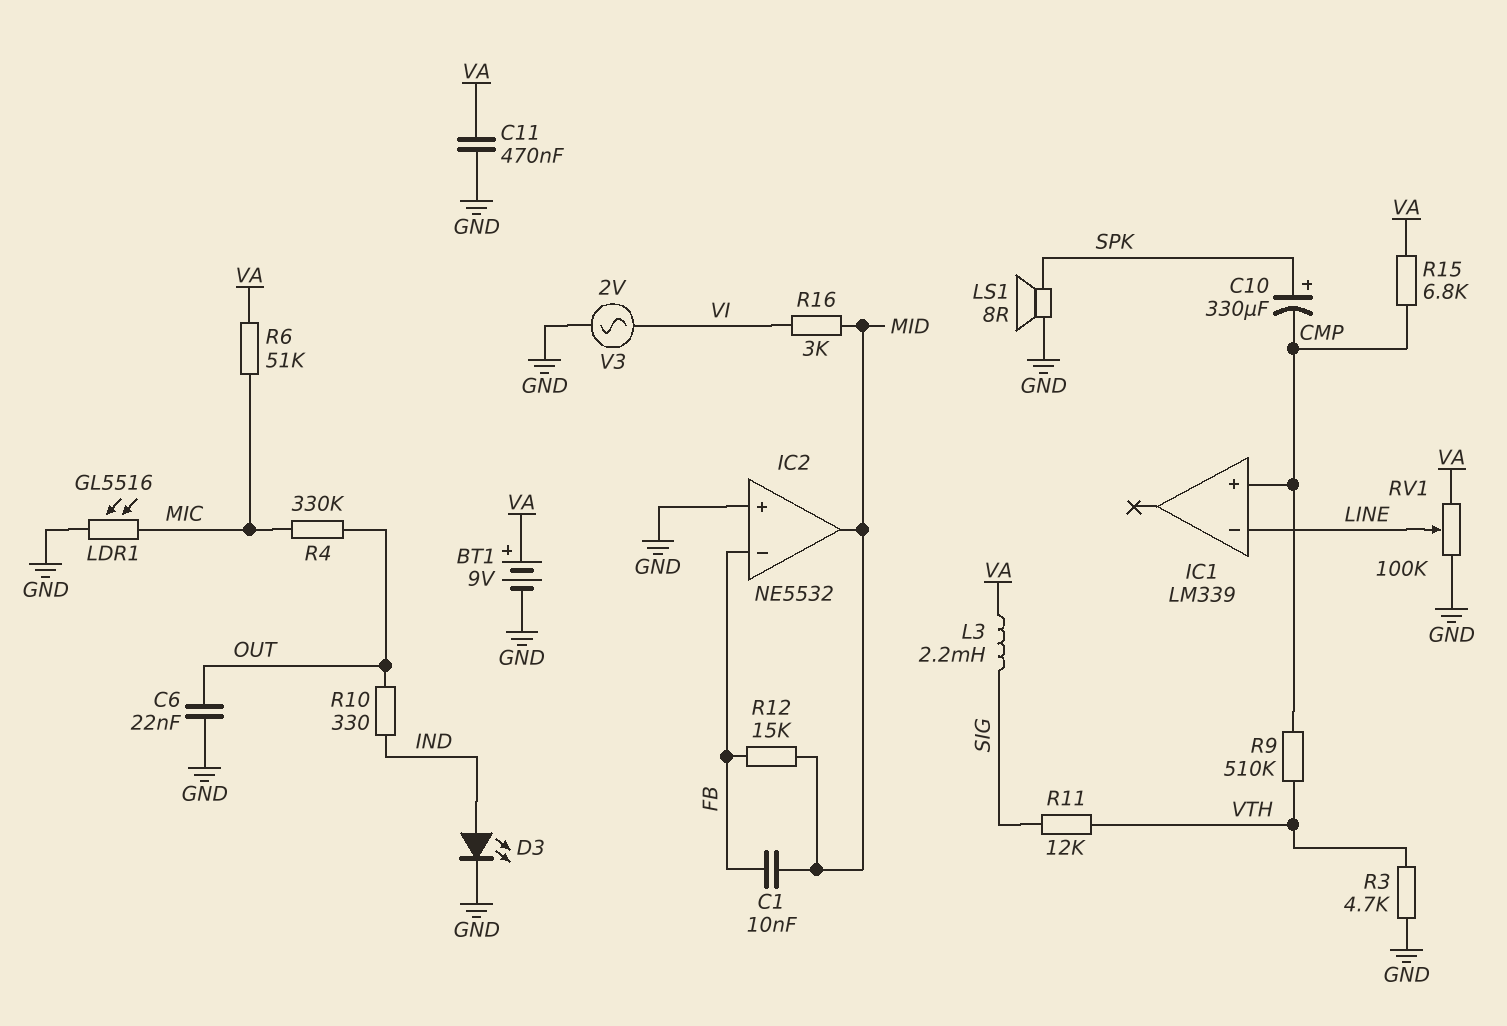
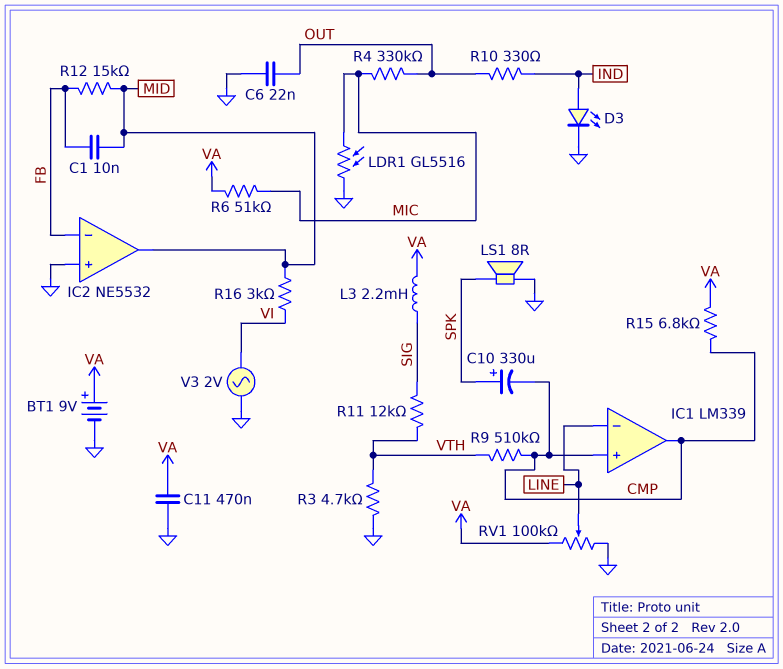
IC1 pin out: none -> CMP

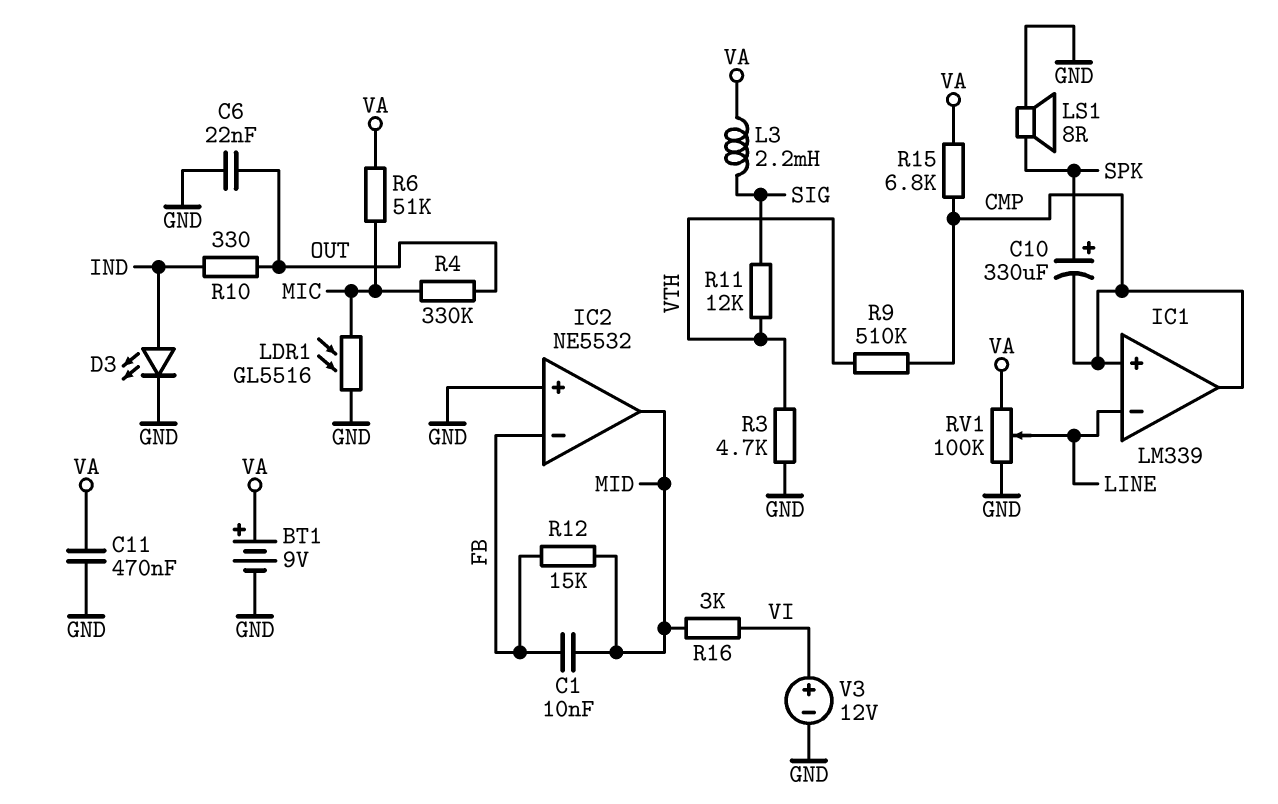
V3: AC 2V (GND, VI) -> 12V (plus VI, minus GND)

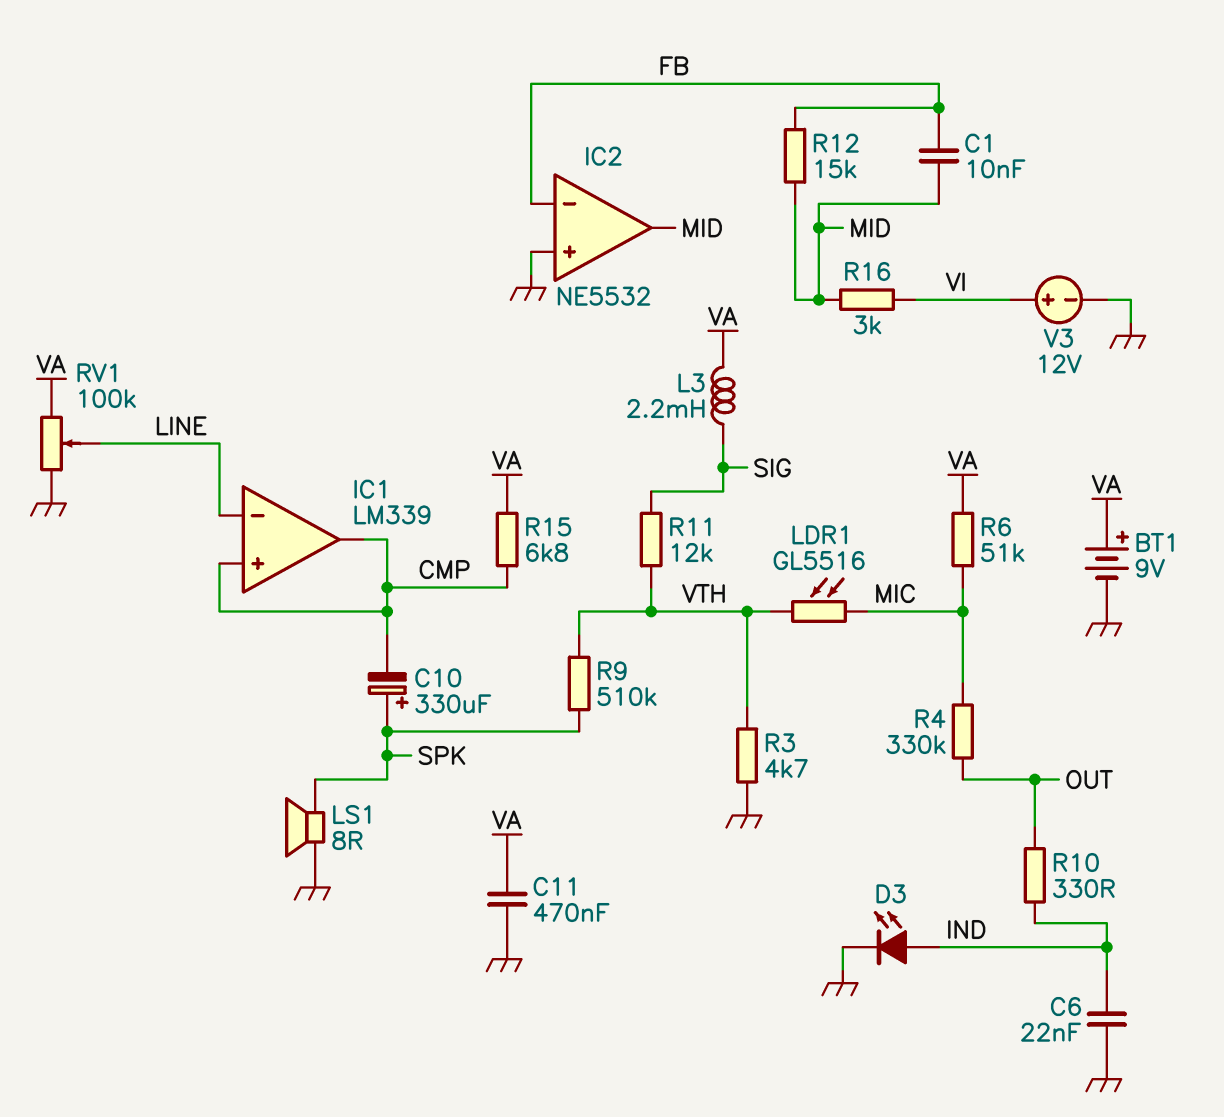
C6: 22nF (GND, OUT) -> 22nF (GND, IND)
LDR1: GL5516 (GND, MIC) -> GL5516 (MIC, VTH)
R9: 510k (CMP, VTH) -> 510k (SPK, VTH)

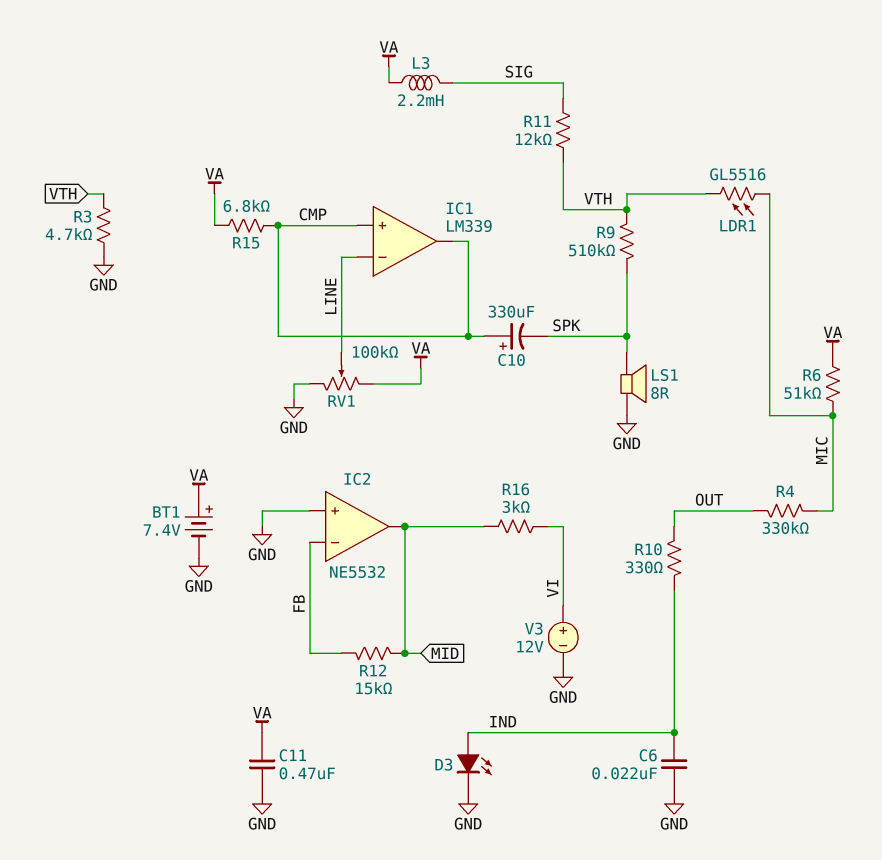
BT1: 9V (plus VA, minus GND) -> 7.4V (plus VA, minus GND)
C1: 10nF (FB, MID) -> none
C10: 330uF (plus SPK, minus CMP) -> 330uF (plus CMP, minus SPK)

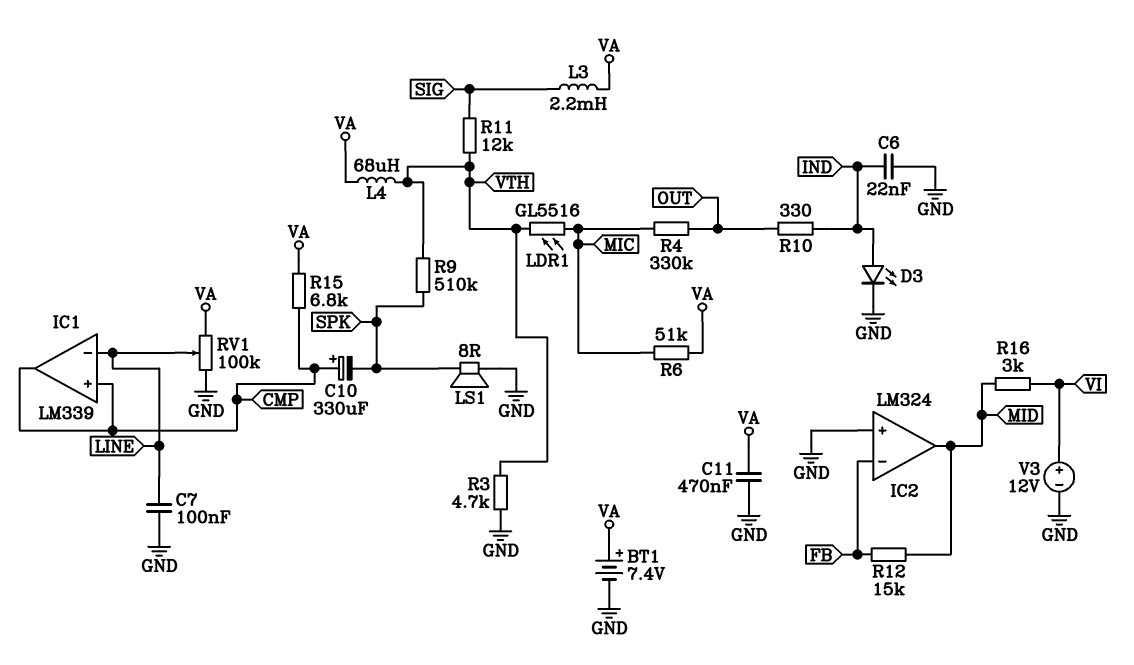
C7: none -> 100nF (GND, LINE)
IC2: NE5532 -> LM324
L4: none -> 68uH (VA, VTH)

